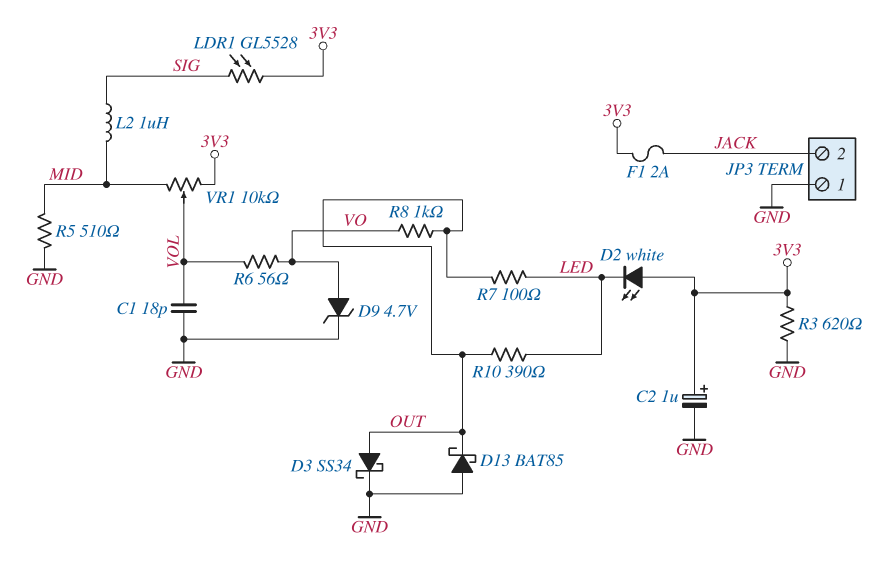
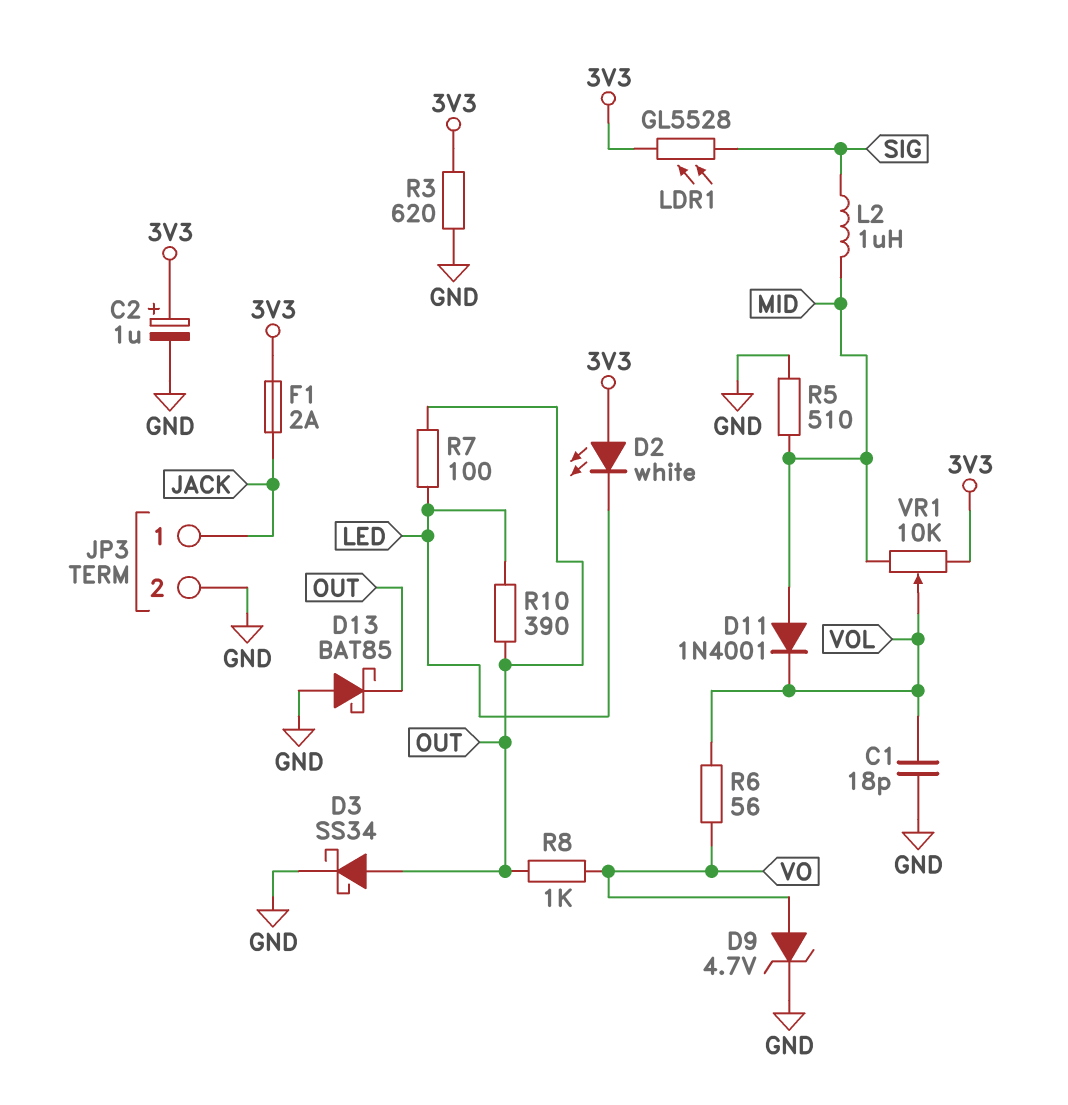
D11: none -> diode 1N4001 (A MID, K VOL)
JP3 pin 1: GND -> JACK
JP3 pin 2: JACK -> GND

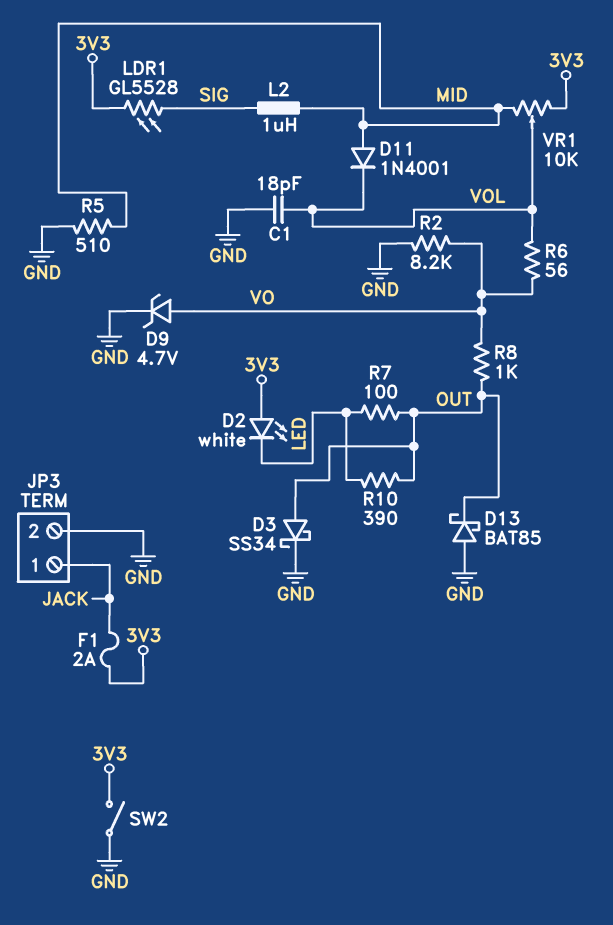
C2: 1uF (plus 3V3, minus GND) -> none
R2: none -> 8.2k (GND, VO)
R3: 620 (3V3, GND) -> none
SW2: none -> switch (3V3, GND)

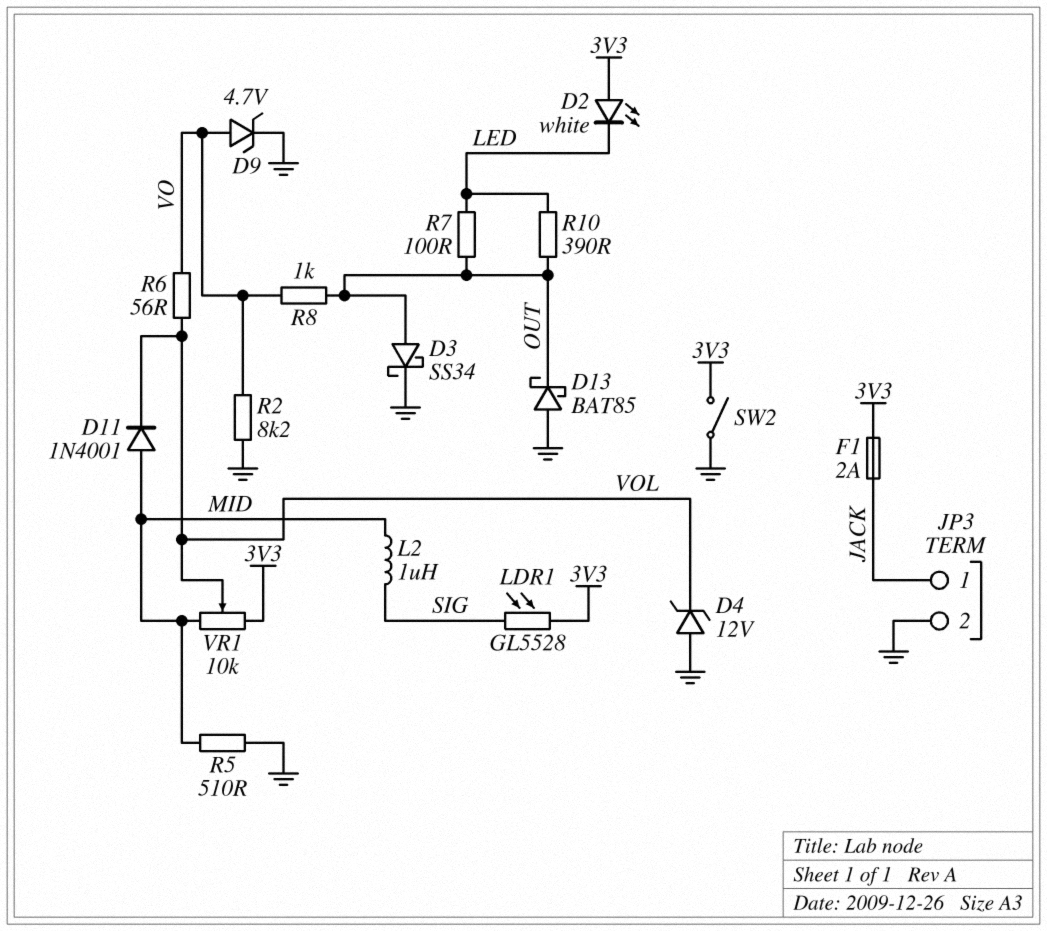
C1: 18pF (GND, VOL) -> none
D4: none -> zener 12V (A GND, K VOL)

